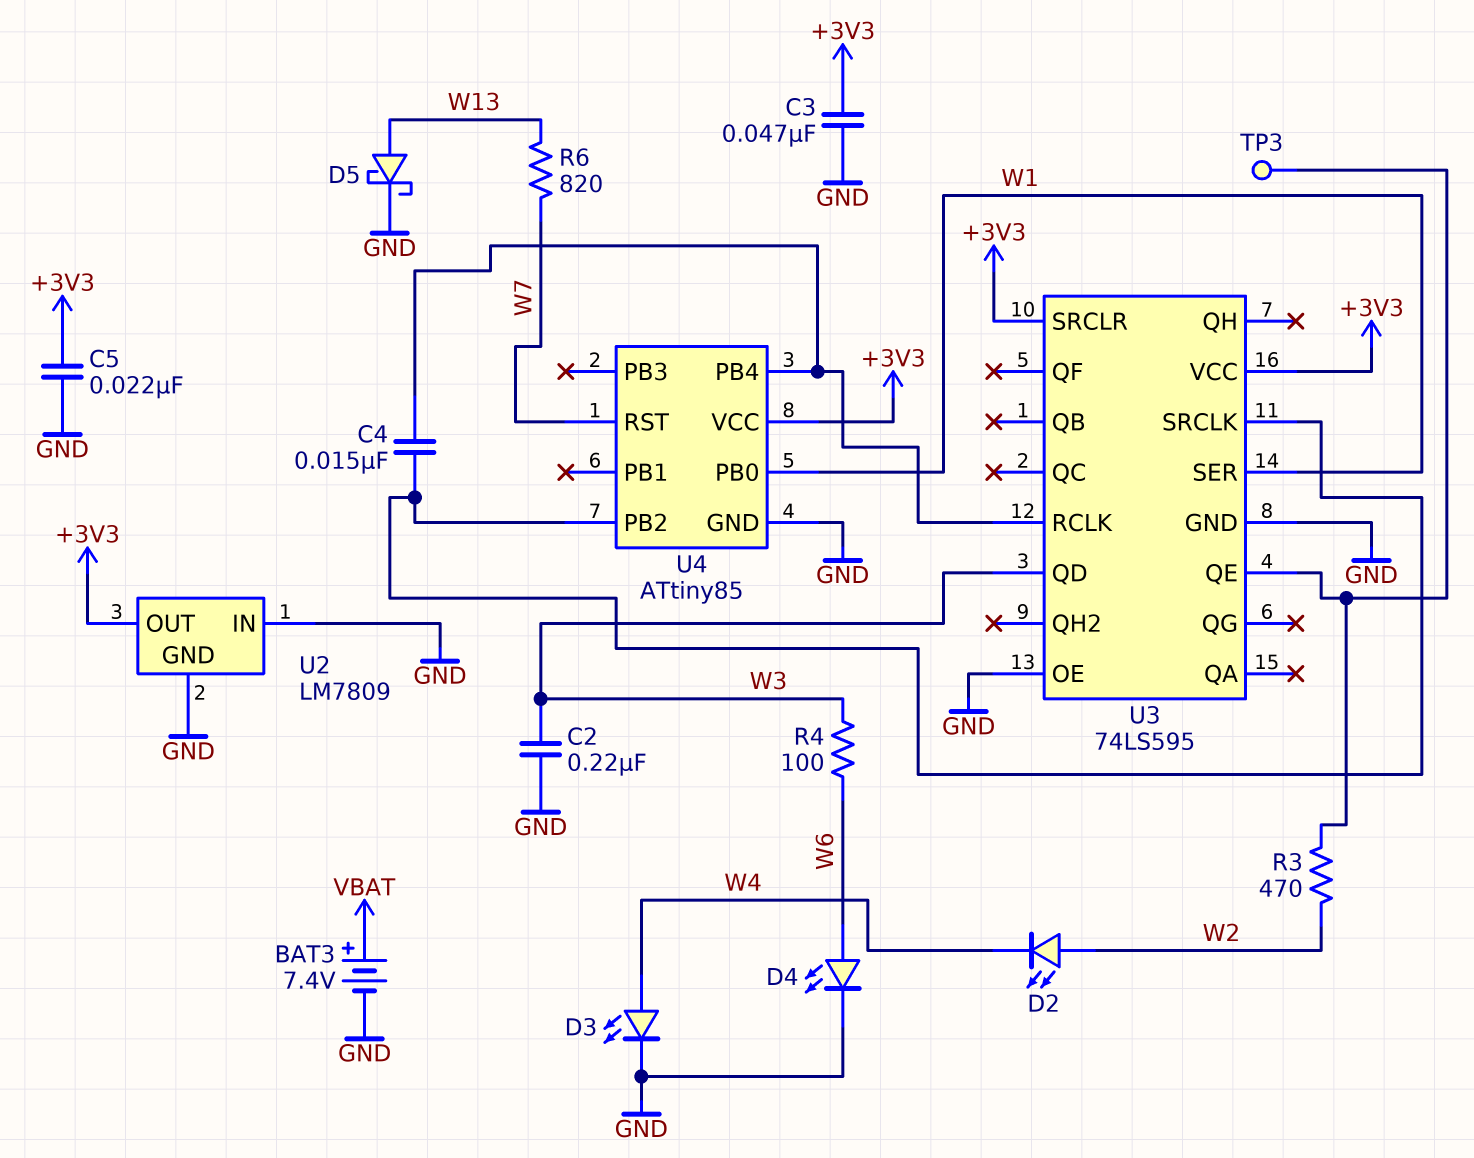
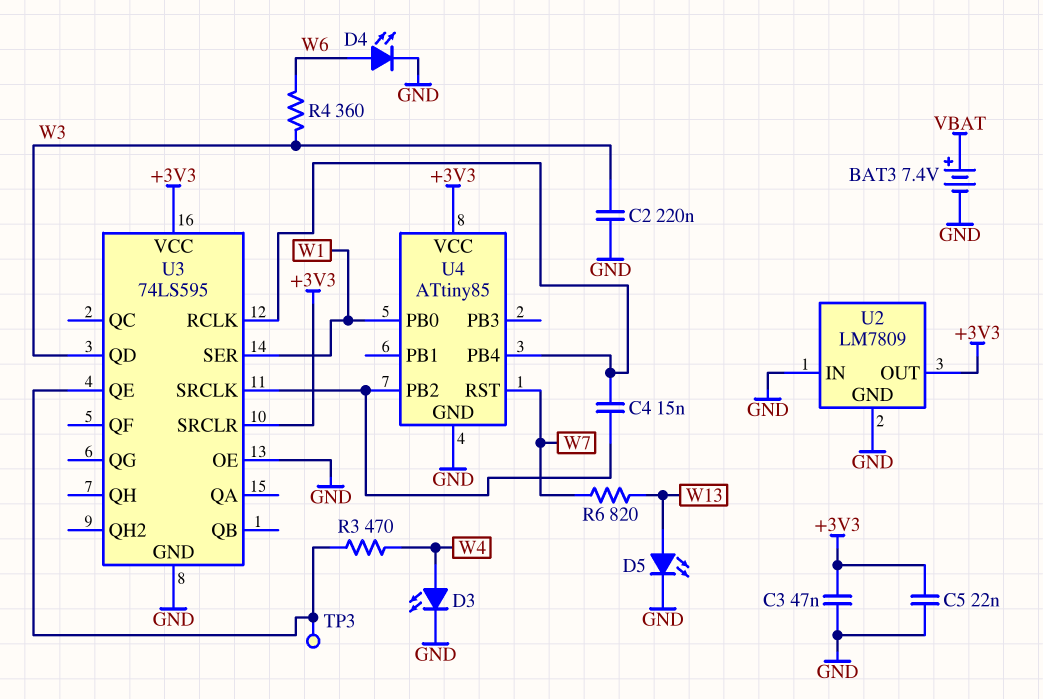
D2: LED (A W2, K W4) -> none
D5: schottky (A W13, K GND) -> LED (A W13, K GND)
R3: 470 (U3/QE, W2) -> 470 (U3/QE, W4)
R4: 100 (W3, W6) -> 360 (W3, W6)

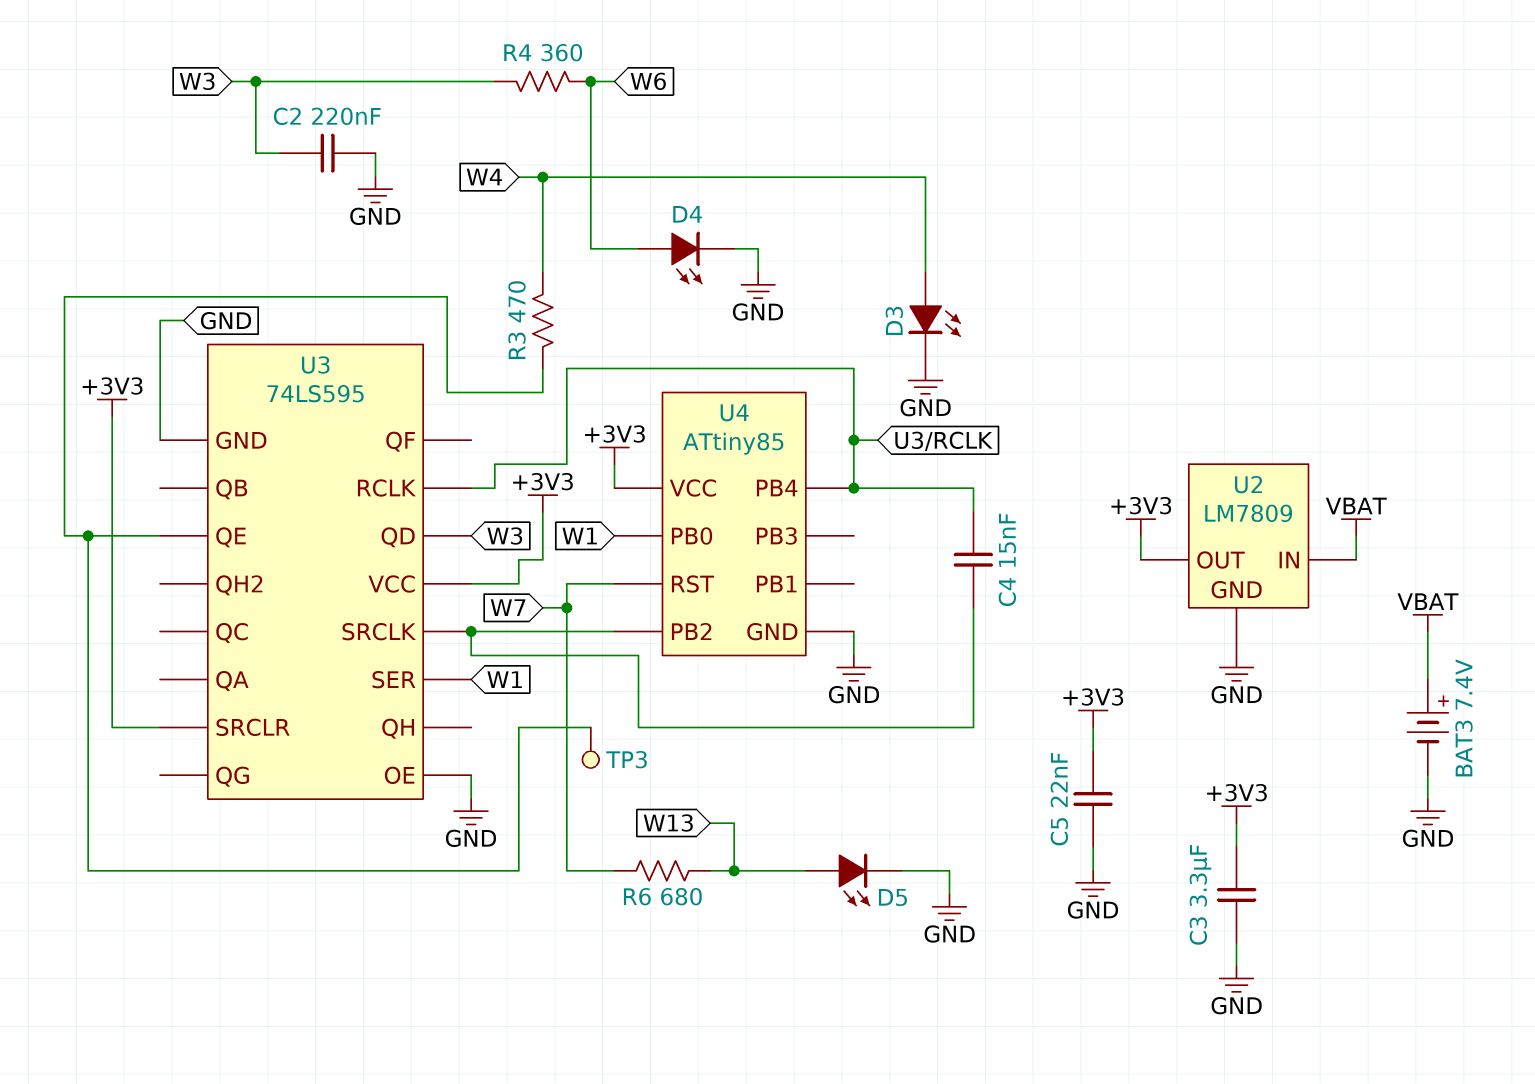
C3: 47nF (+3V3, GND) -> 3.3uF (+3V3, GND)
R6: 820 (W7, W13) -> 680 (W7, W13)
U2 pin IN: GND -> VBAT

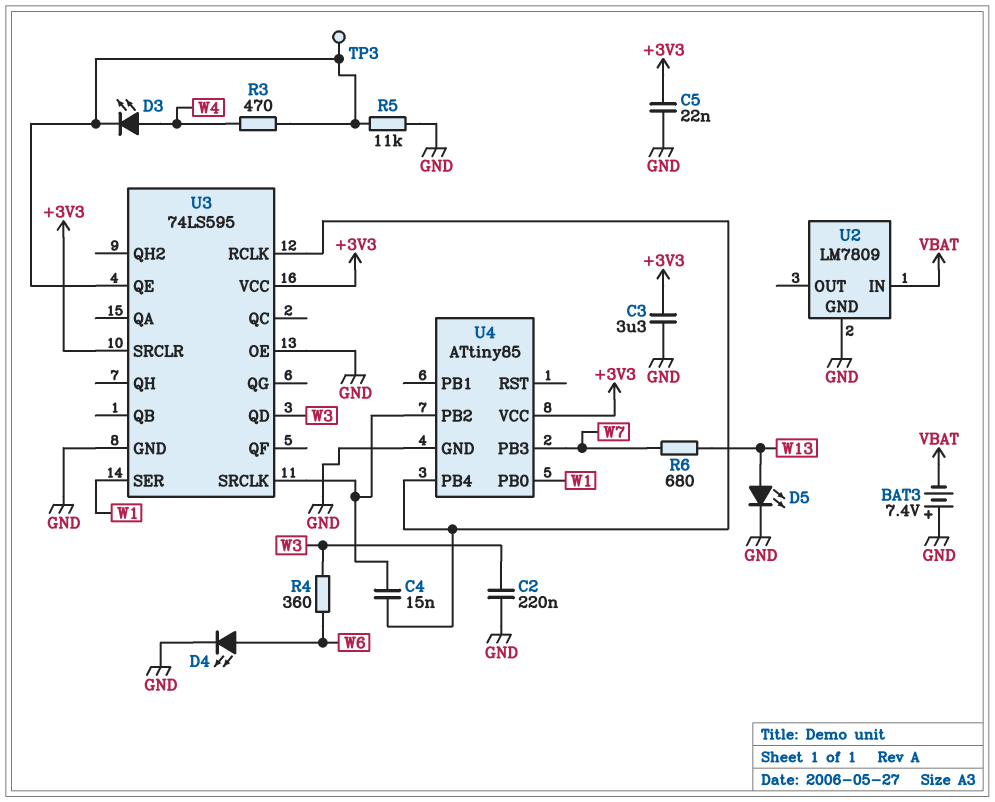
BAT3: 7.4V (plus VBAT, minus GND) -> 7.4V (plus GND, minus VBAT)
D3: LED (A W4, K GND) -> LED (A W4, K U3/QE)
R5: none -> 11k (GND, U3/QE)
U2 pin OUT: +3V3 -> none
U4 pin PB3: none -> W7
U4 pin RST: W7 -> none

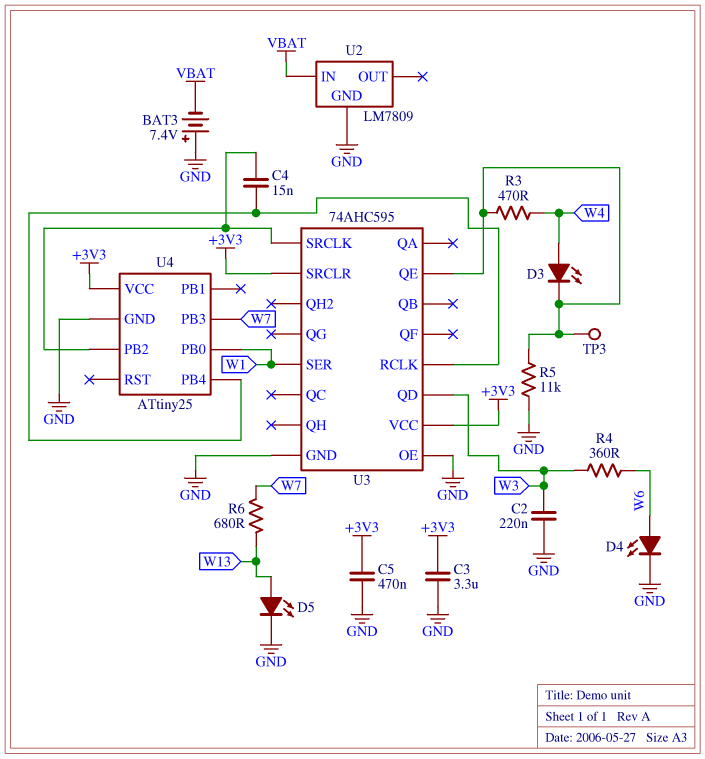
C5: 22nF (+3V3, GND) -> 470nF (+3V3, GND)
U3: 74LS595 -> 74AHC595
U4: ATtiny85 -> ATtiny25

